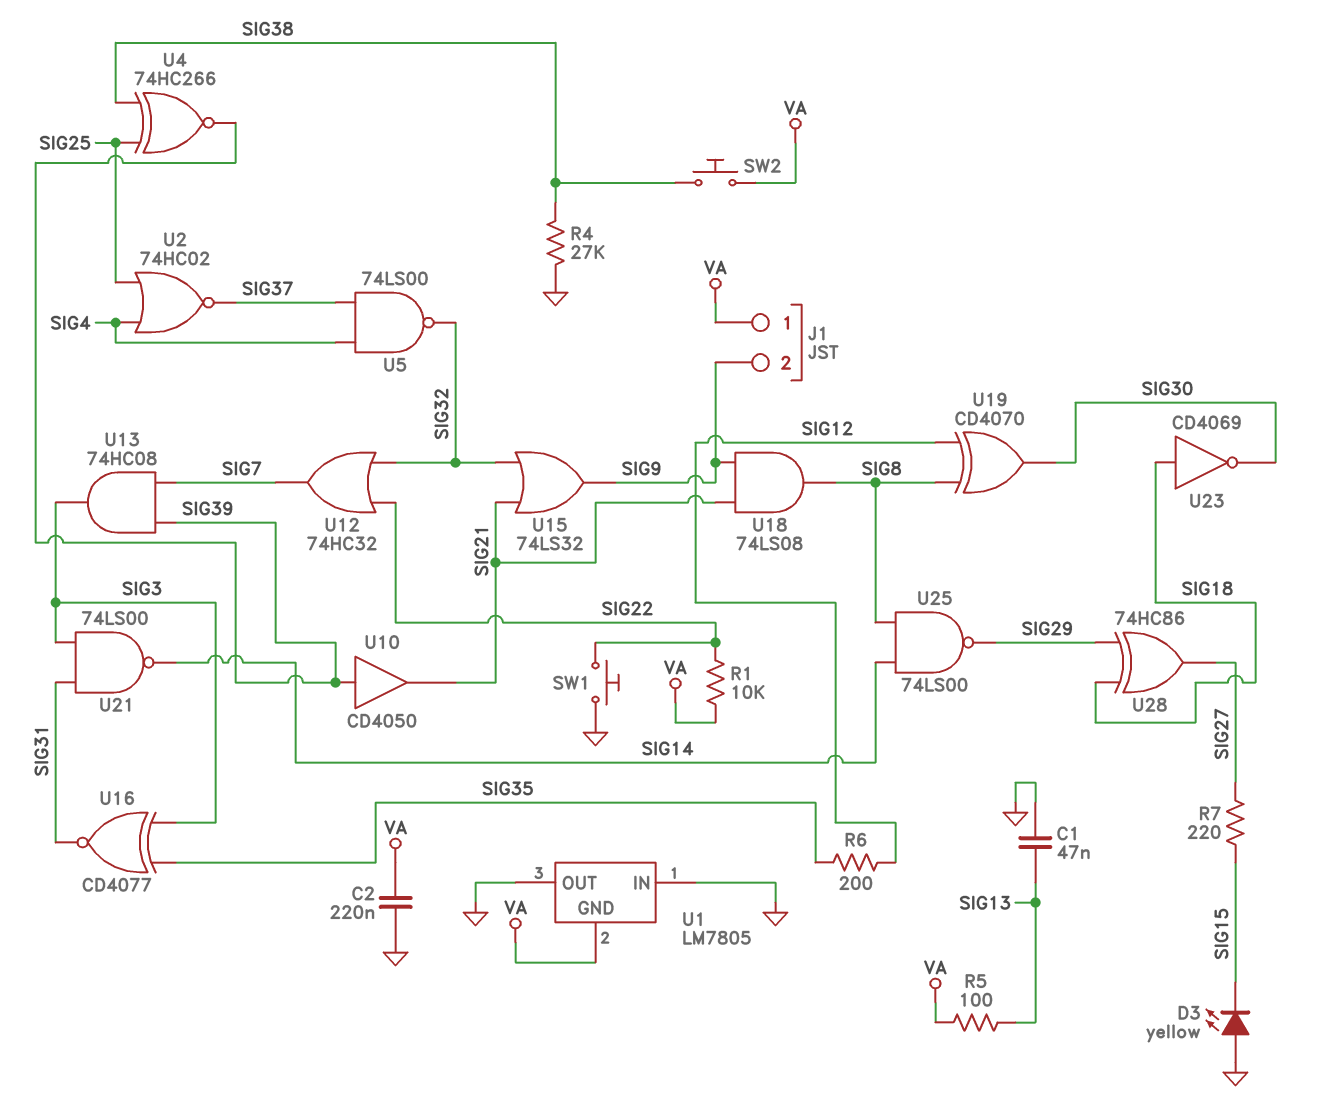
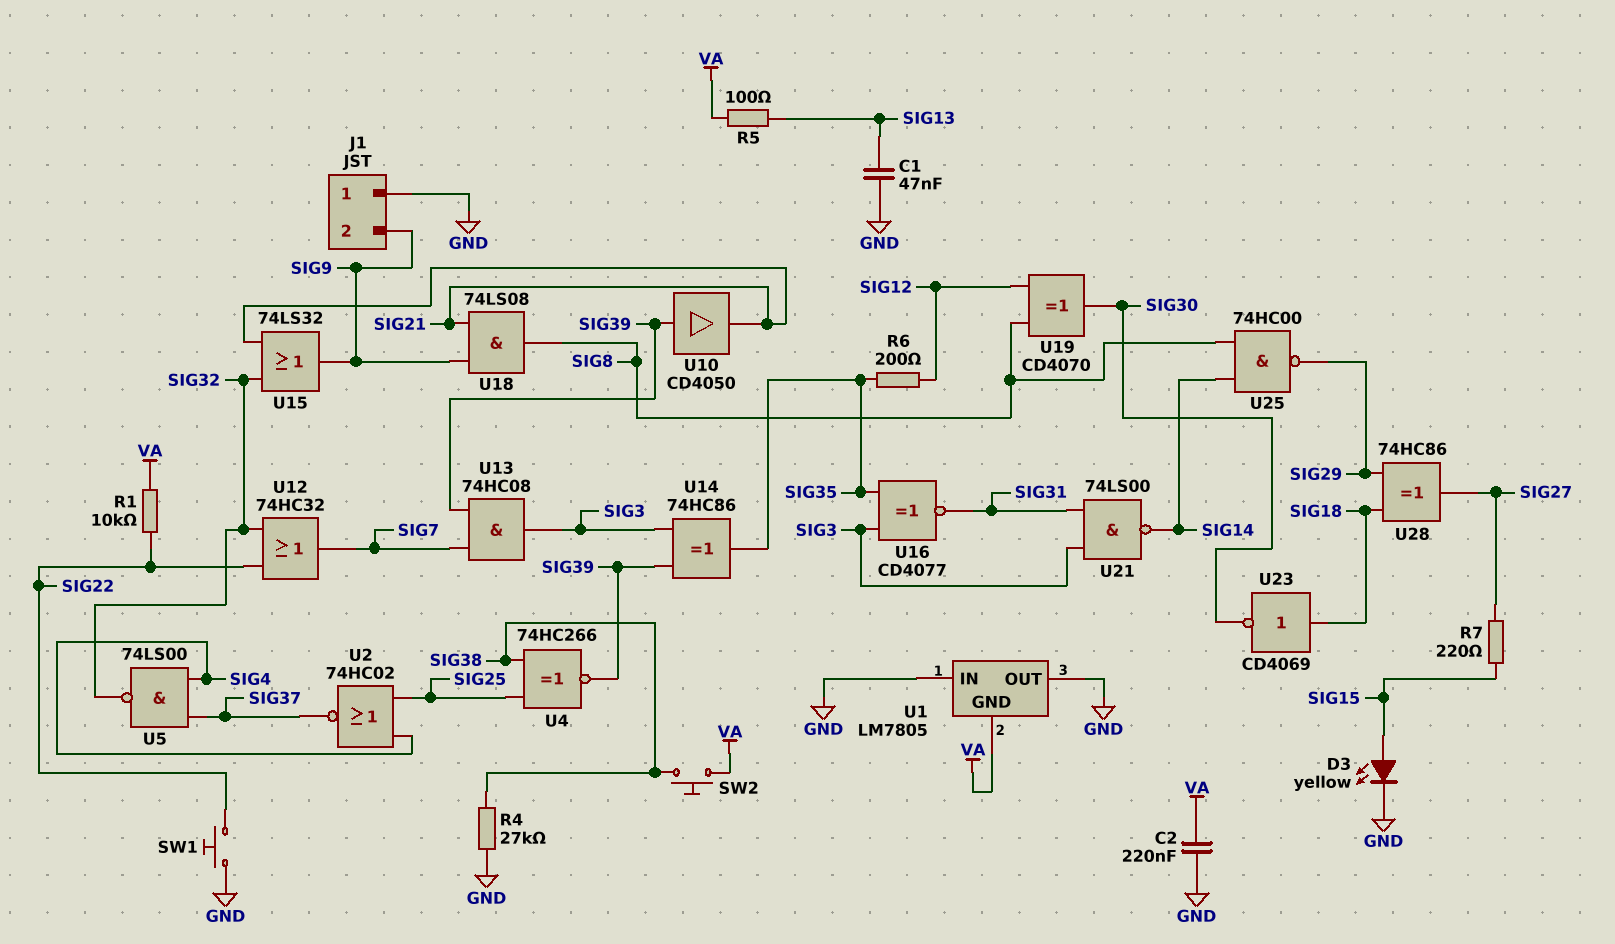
D3: LED yellow (A GND, K SIG15) -> LED yellow (A SIG15, K GND)
J1 pin 1: VA -> GND
U14: none -> XOR 74HC86 (in SIG3, in SIG39, out SIG35)
U25: NAND 74LS00 (in SIG8, in SIG14, out SIG29) -> NAND 74HC00 (in SIG8, in SIG14, out SIG29)

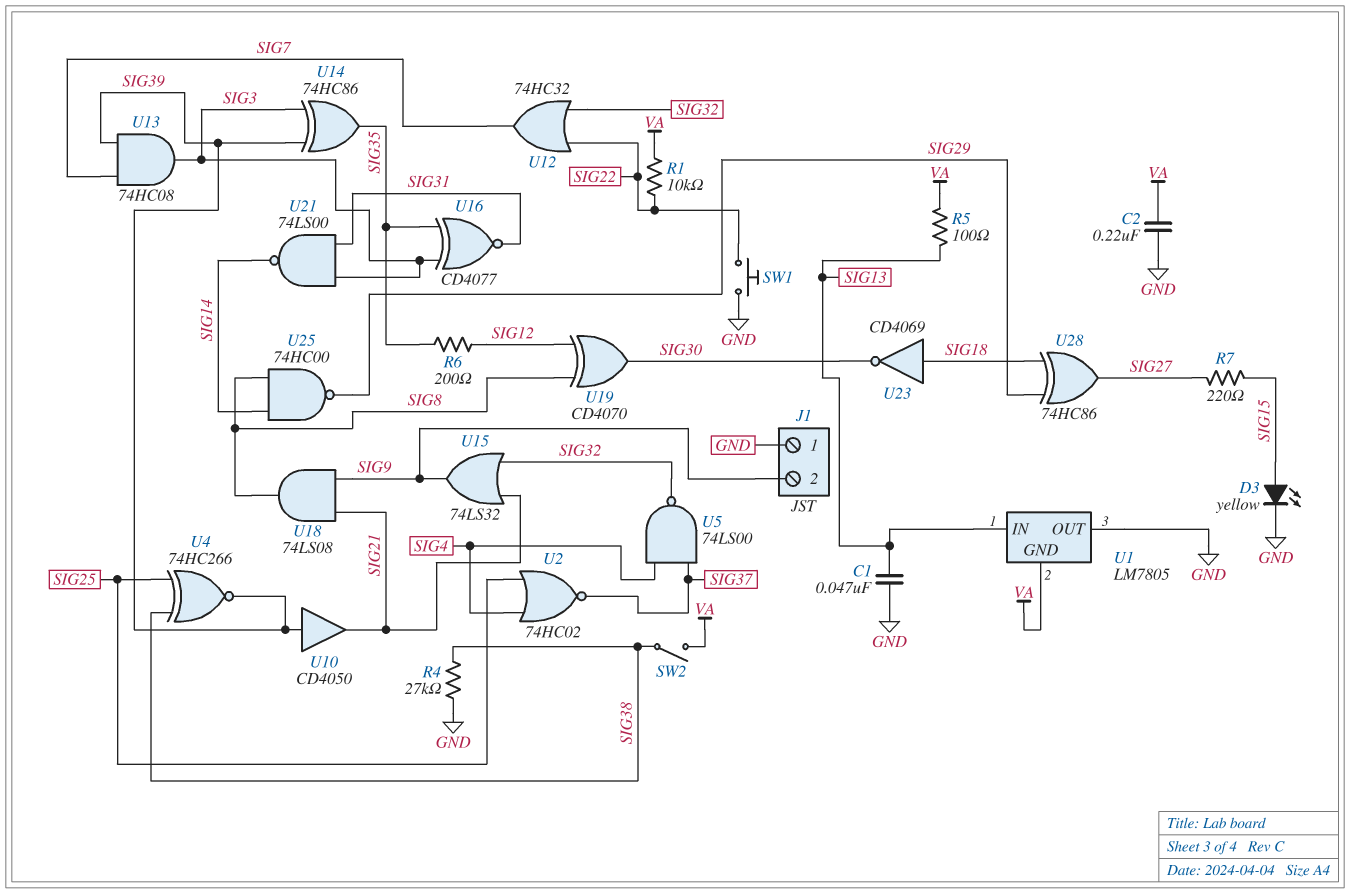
SW2: button (SIG38, VA) -> switch (SIG38, VA)
U1 pin IN: GND -> SIG13

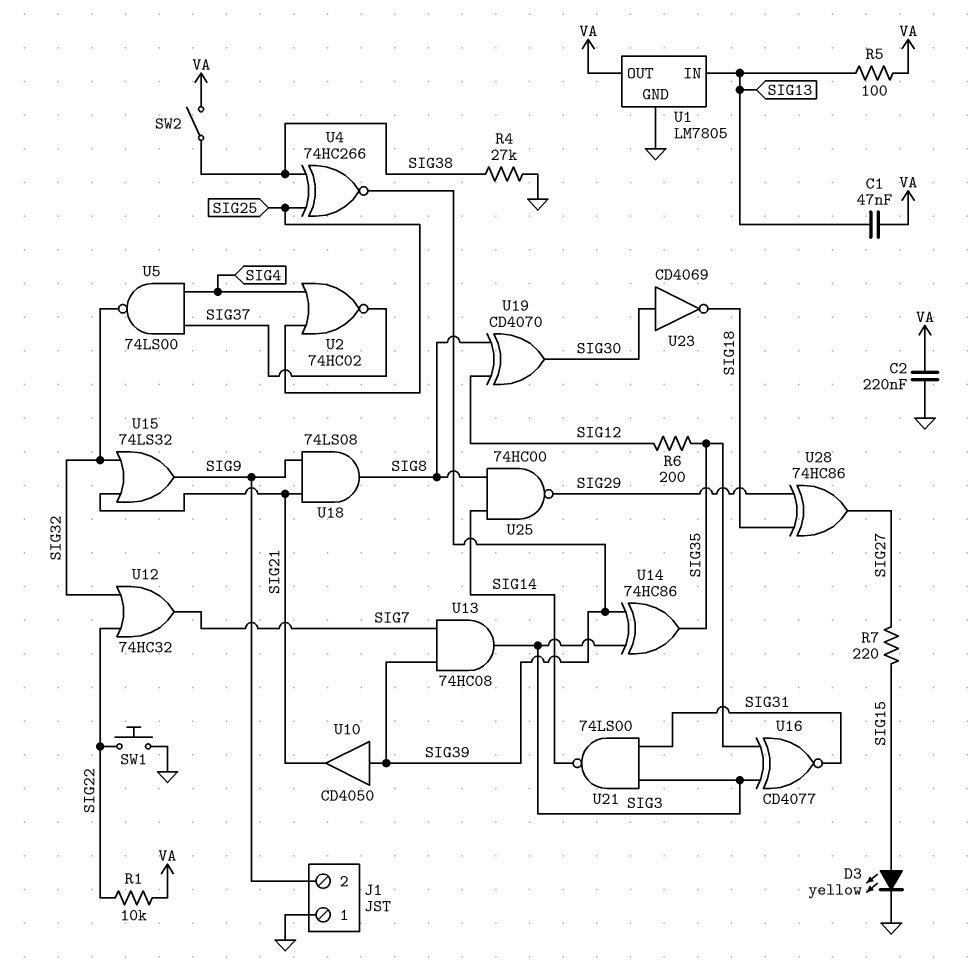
C1: 47nF (GND, SIG13) -> 47nF (SIG13, VA)
U1 pin GND: VA -> GND
U1 pin OUT: GND -> VA
U23: NOT CD4069 (in SIG18, out SIG30) -> NOT CD4069 (in SIG30, out SIG18)

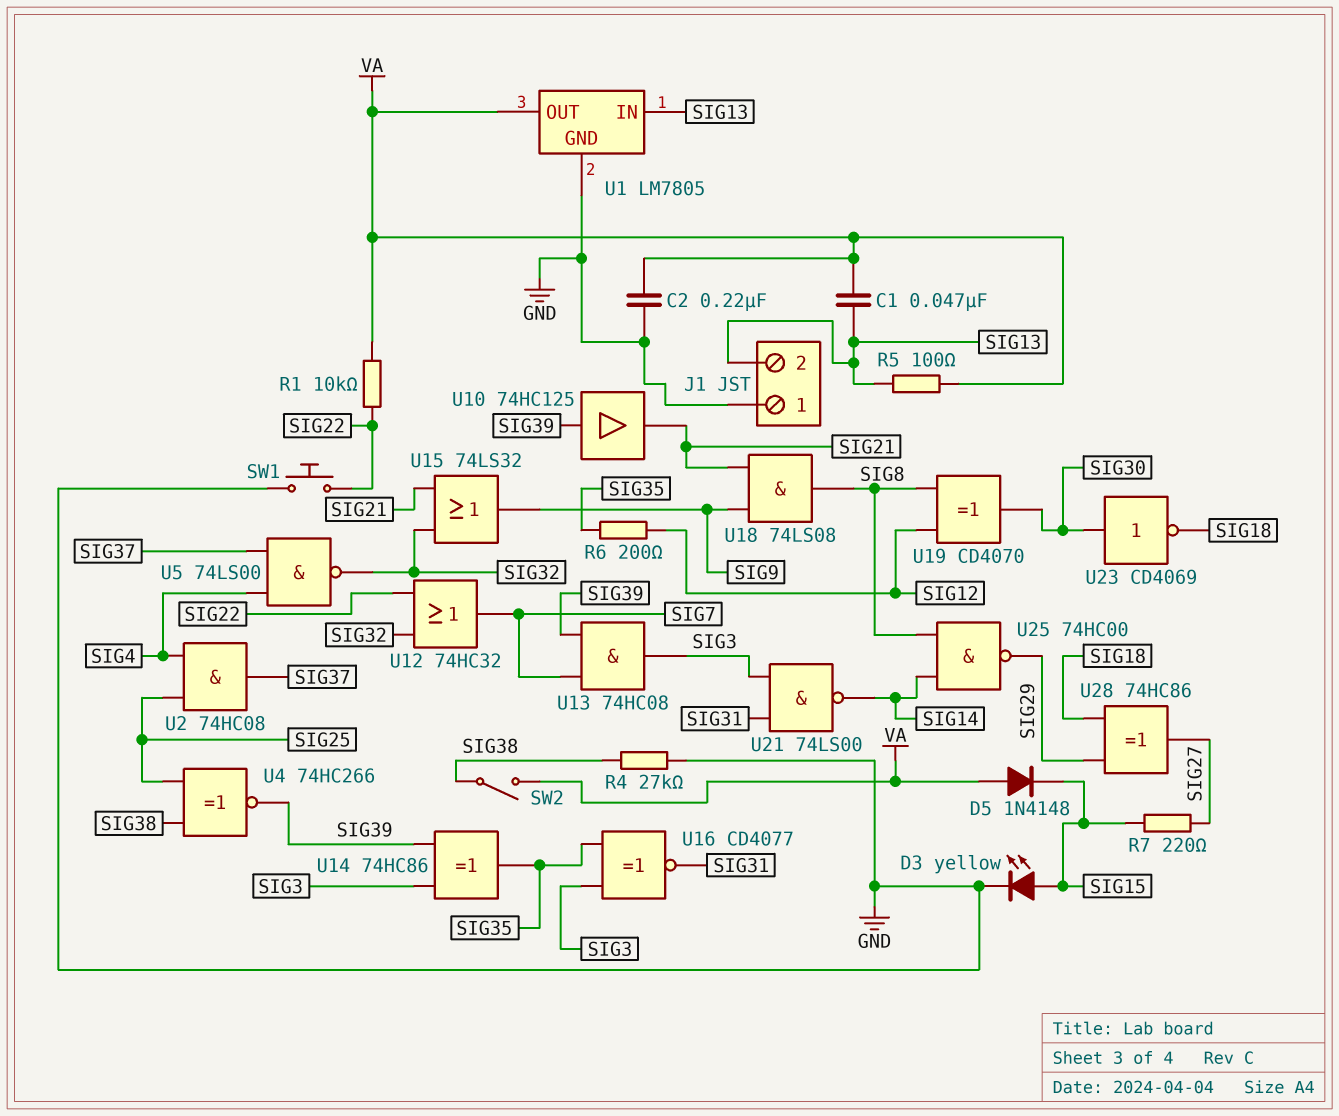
D5: none -> diode 1N4148 (A VA, K SIG15)
J1 pin 2: SIG9 -> SIG13
U2: NOR 74HC02 (in SIG4, in SIG25, out SIG37) -> AND 74HC08 (in SIG4, in SIG25, out SIG37)
U10: buffer CD4050 (in SIG39, out SIG21) -> buffer 74HC125 (in SIG39, out SIG21)

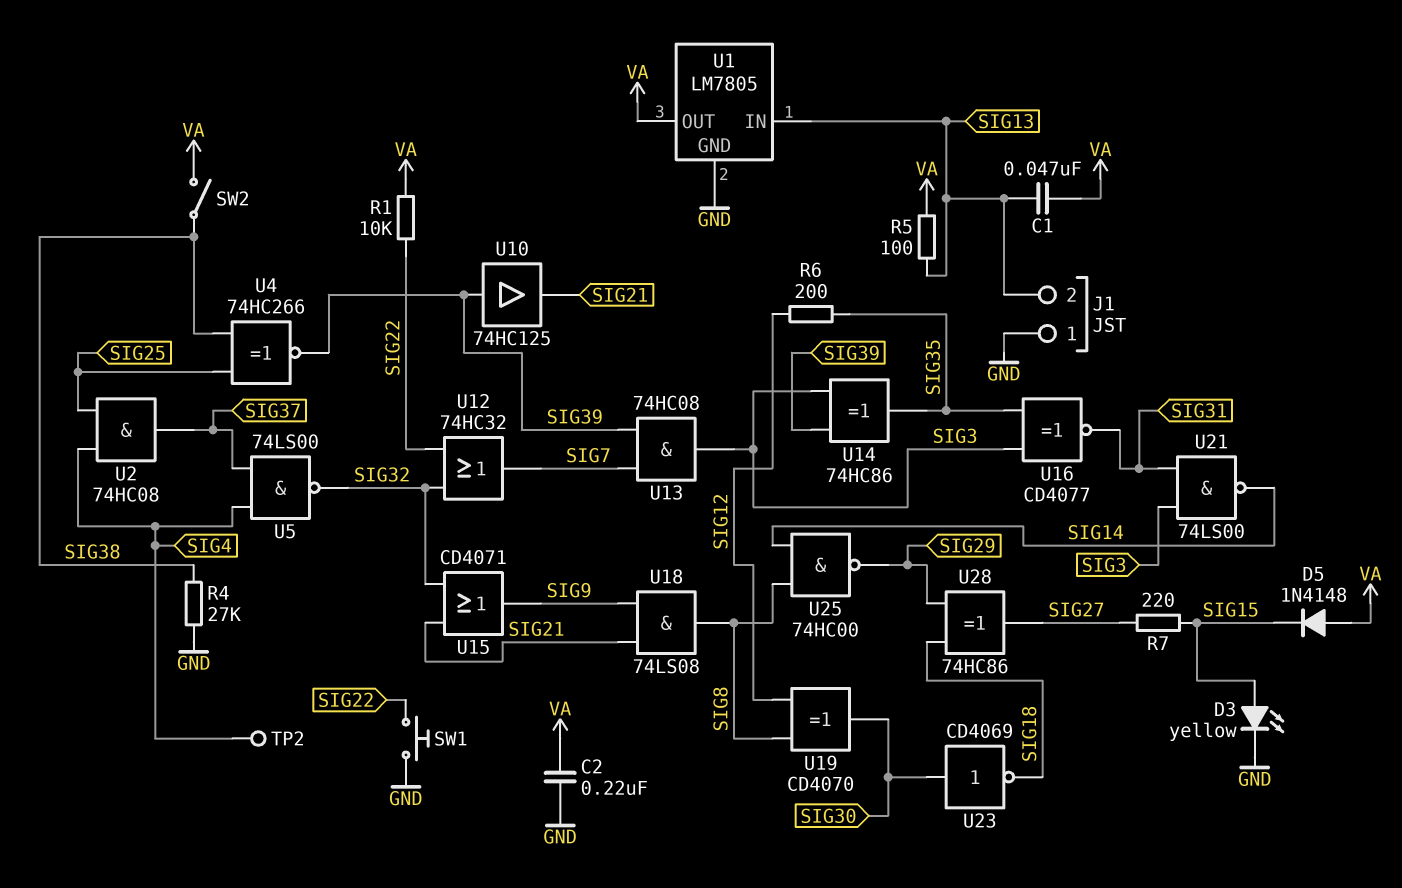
TP2: none -> test point (SIG4)
U15: OR 74LS32 (in SIG21, in SIG32, out SIG9) -> OR CD4071 (in SIG21, in SIG32, out SIG9)

